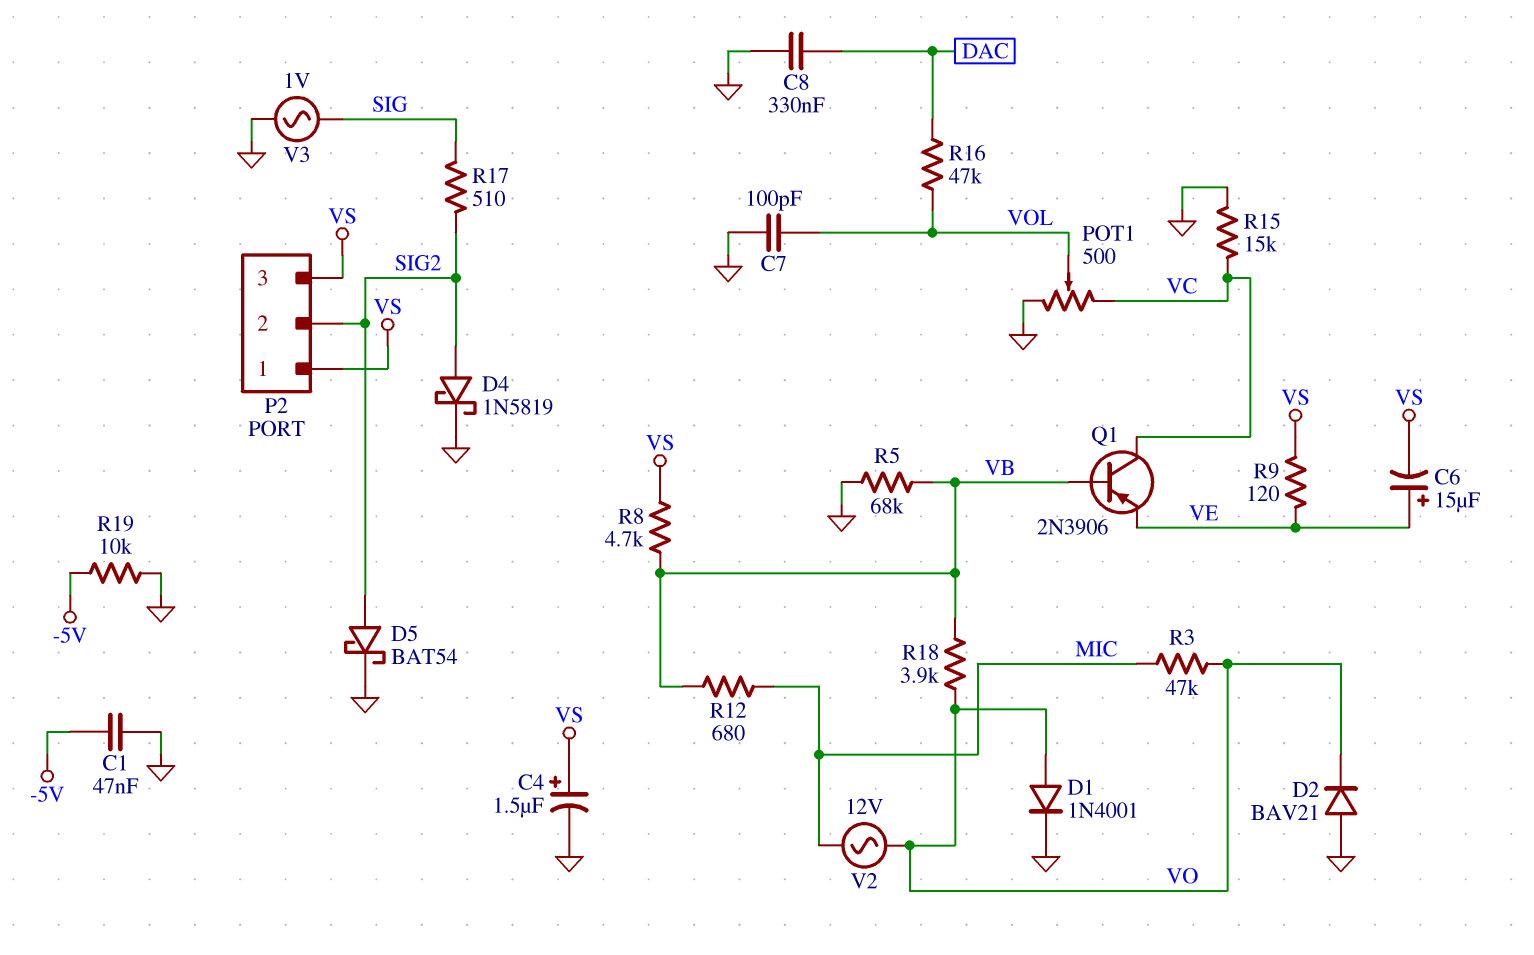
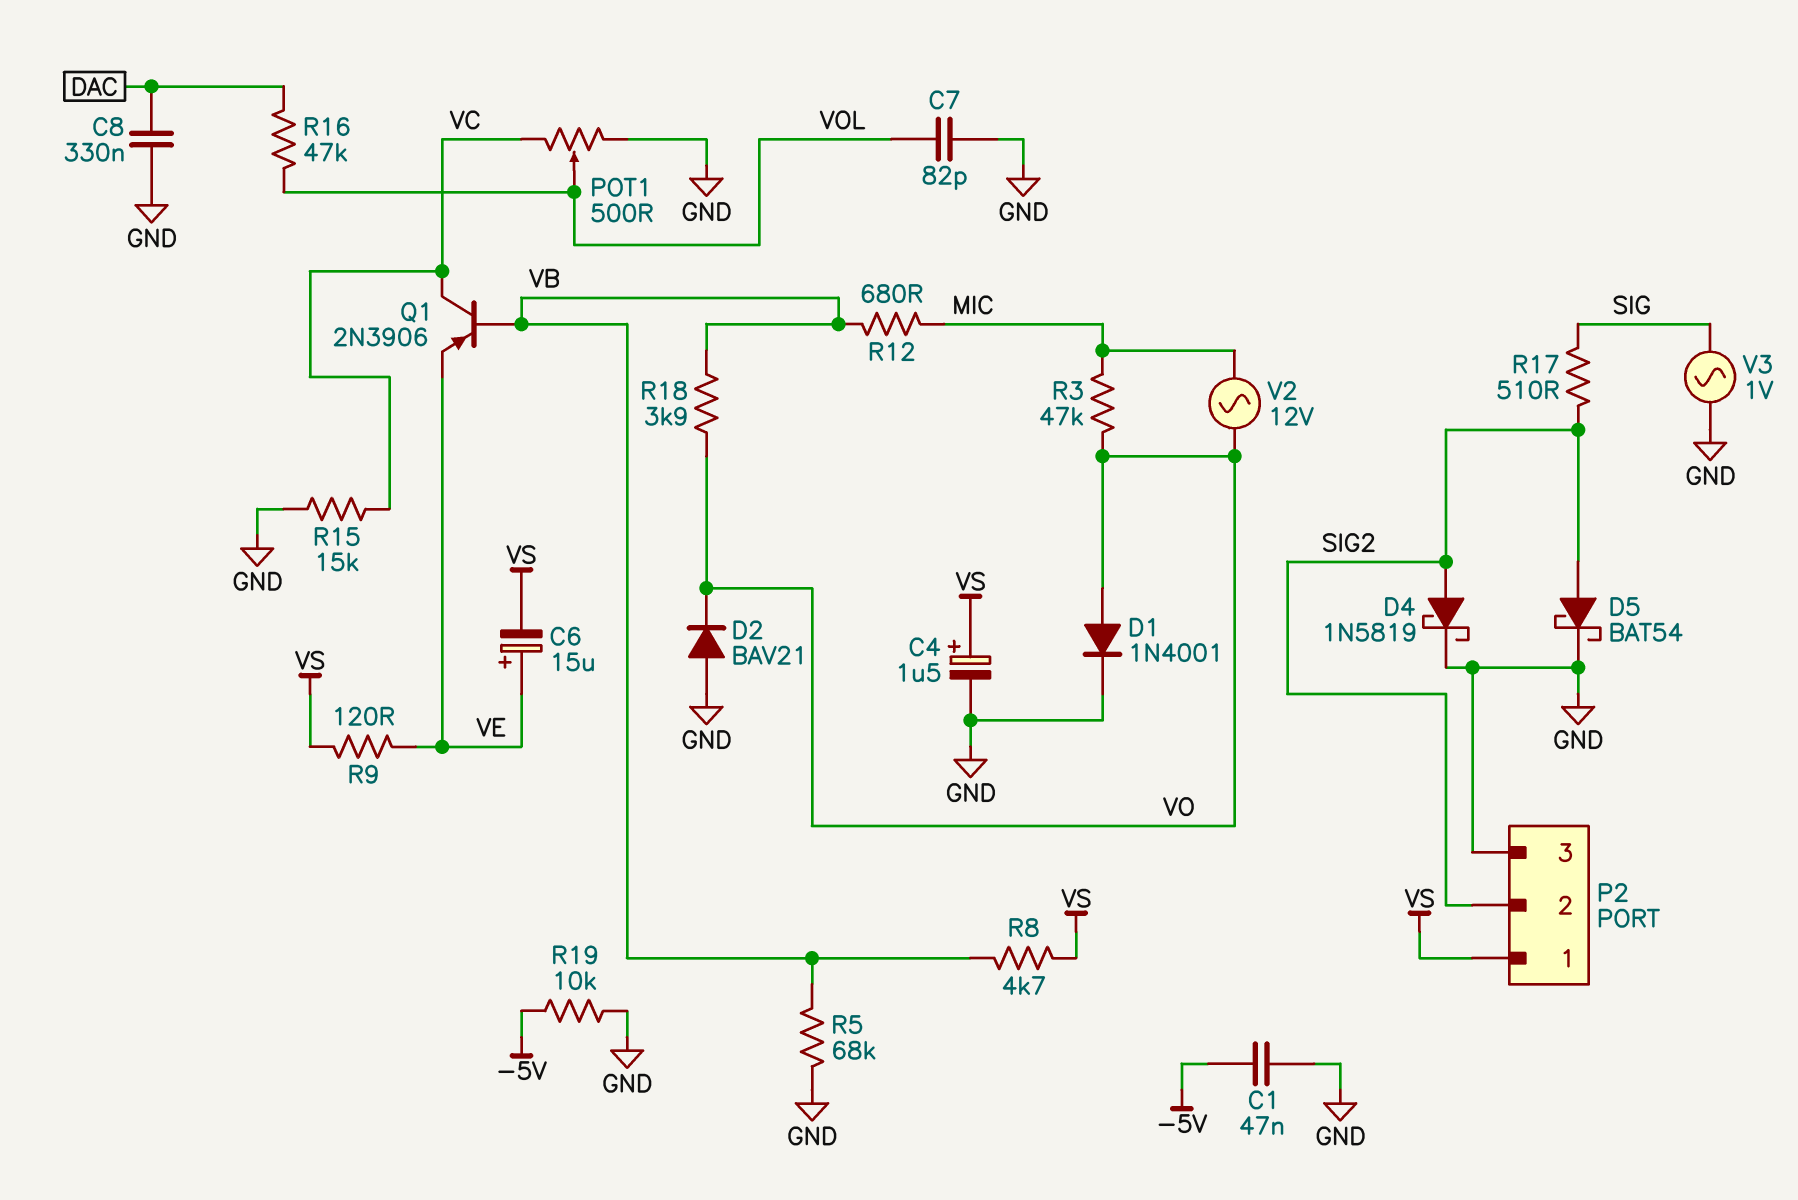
C7: 100pF (GND, VOL) -> 82pF (GND, VOL)
P2 pin 3: VS -> GND

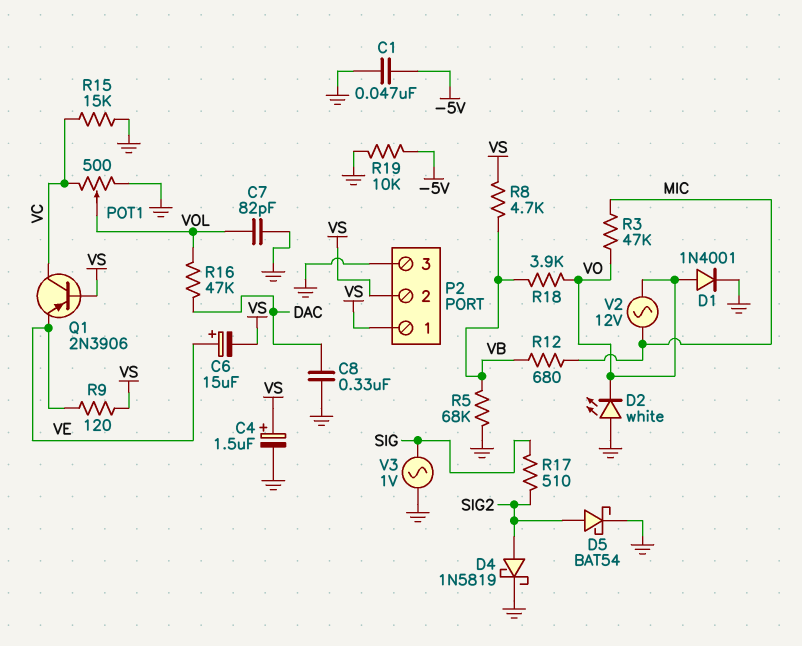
D2: diode BAV21 (A GND, K VO) -> LED white (A GND, K VO)
P2 pin 2: SIG2 -> VS
Q1: PNP 2N3906 (B VB, C VC, E VE) -> PNP 2N3906 (B VS, C VC, E VE)

